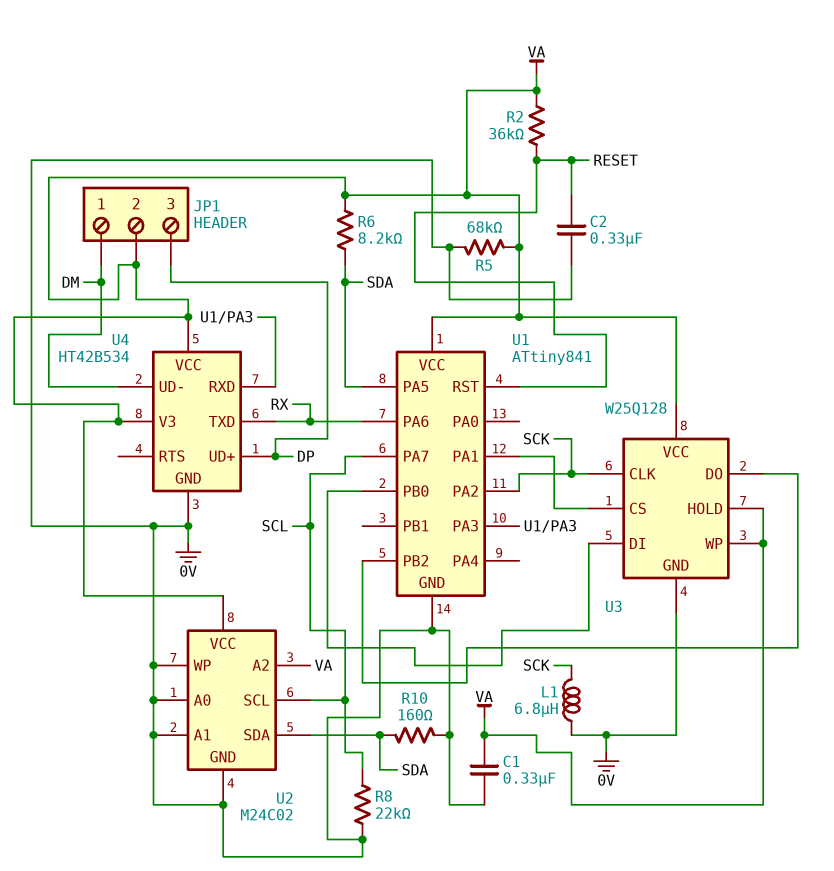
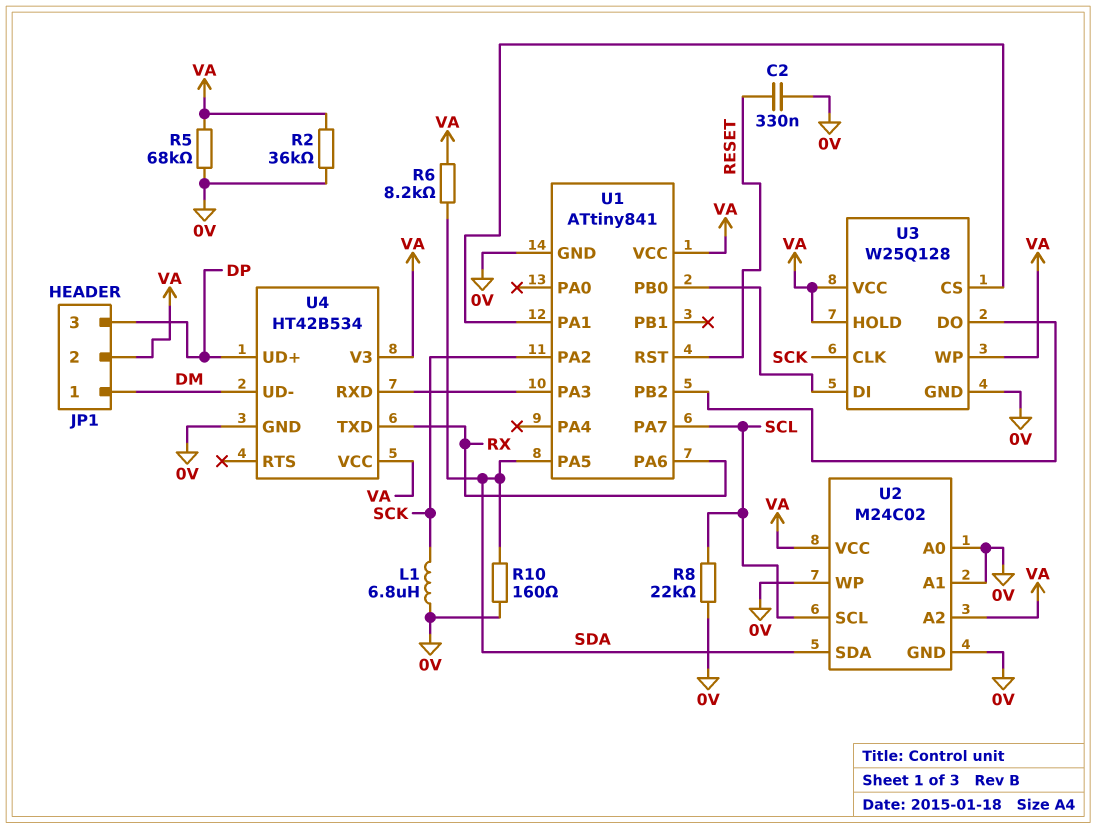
C1: 330nF (0V, VA) -> none
R2: 36k (RESET, VA) -> 36k (0V, VA)

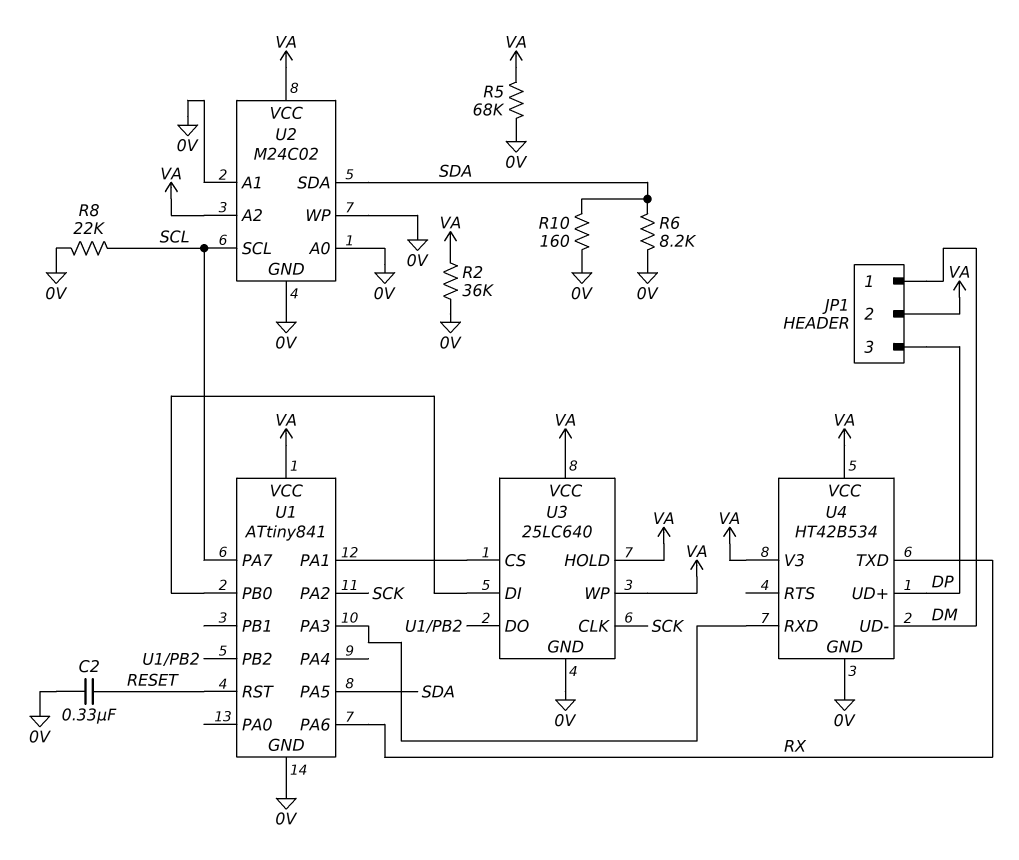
L1: 6.8uH (0V, SCK) -> none
R6: 8.2k (SDA, VA) -> 8.2k (0V, SDA)
U3: W25Q128 -> 25LC640

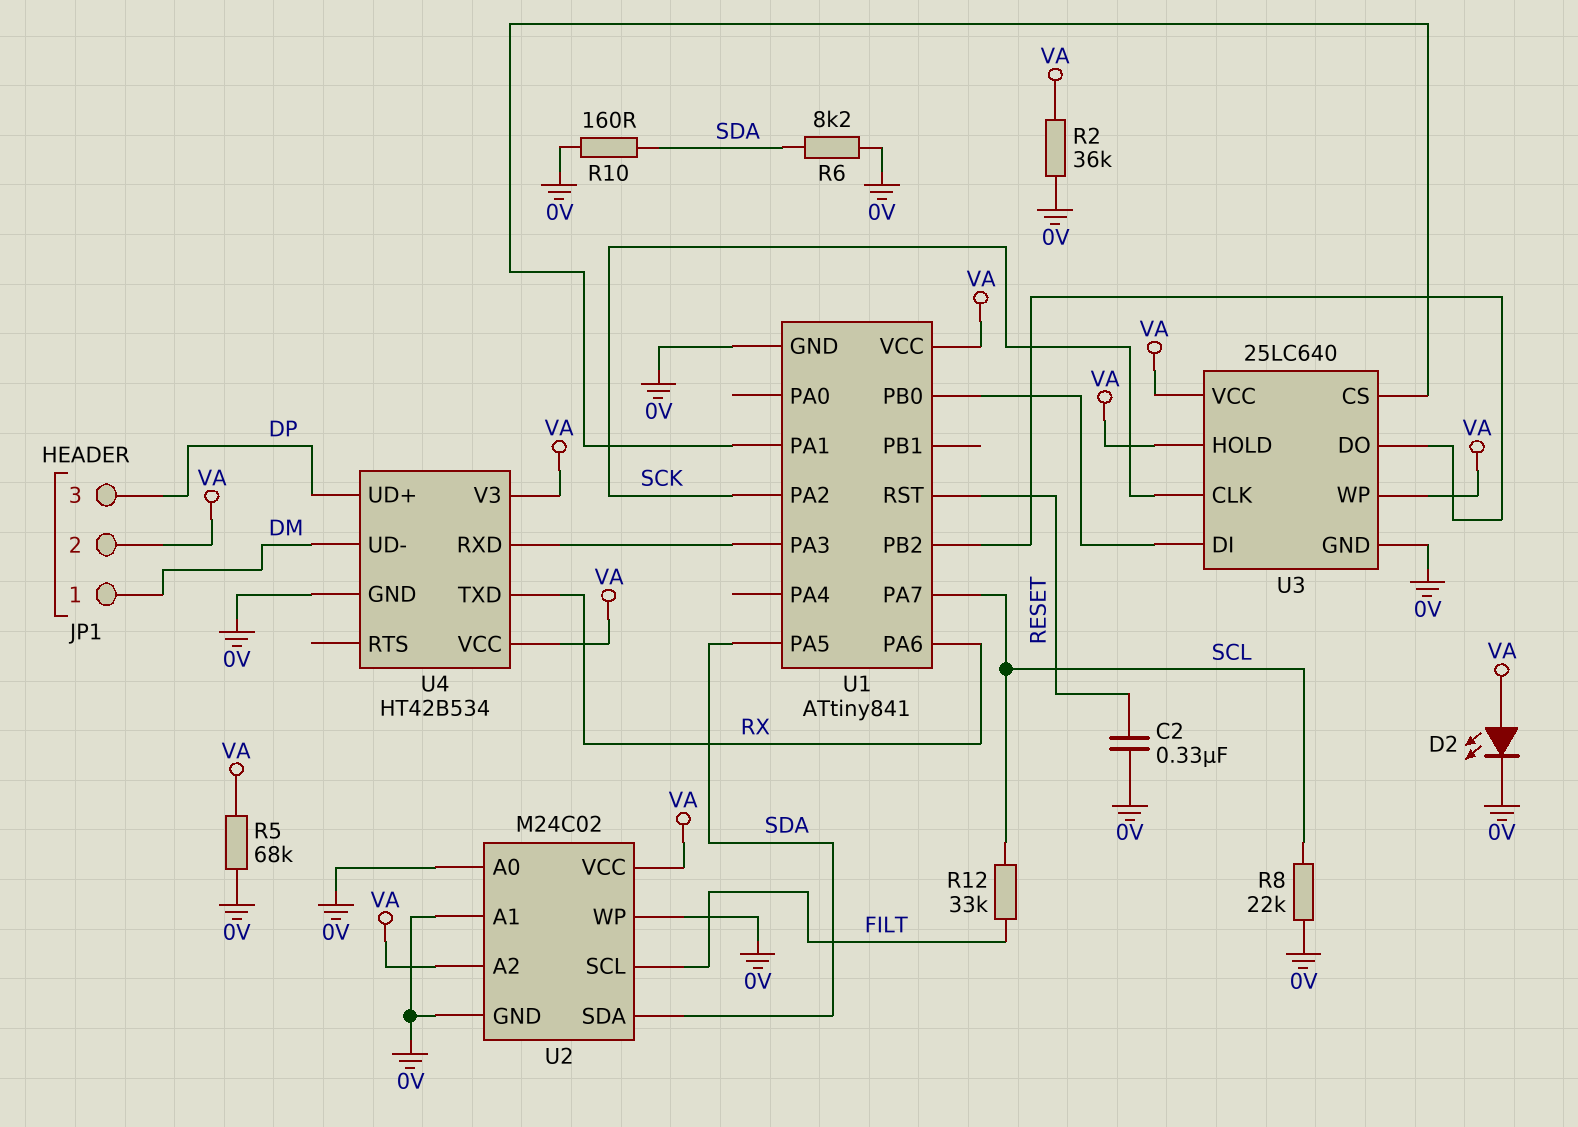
D2: none -> LED (A VA, K 0V)
R12: none -> 33k (FILT, SCL)
U2 pin SCL: SCL -> FILT

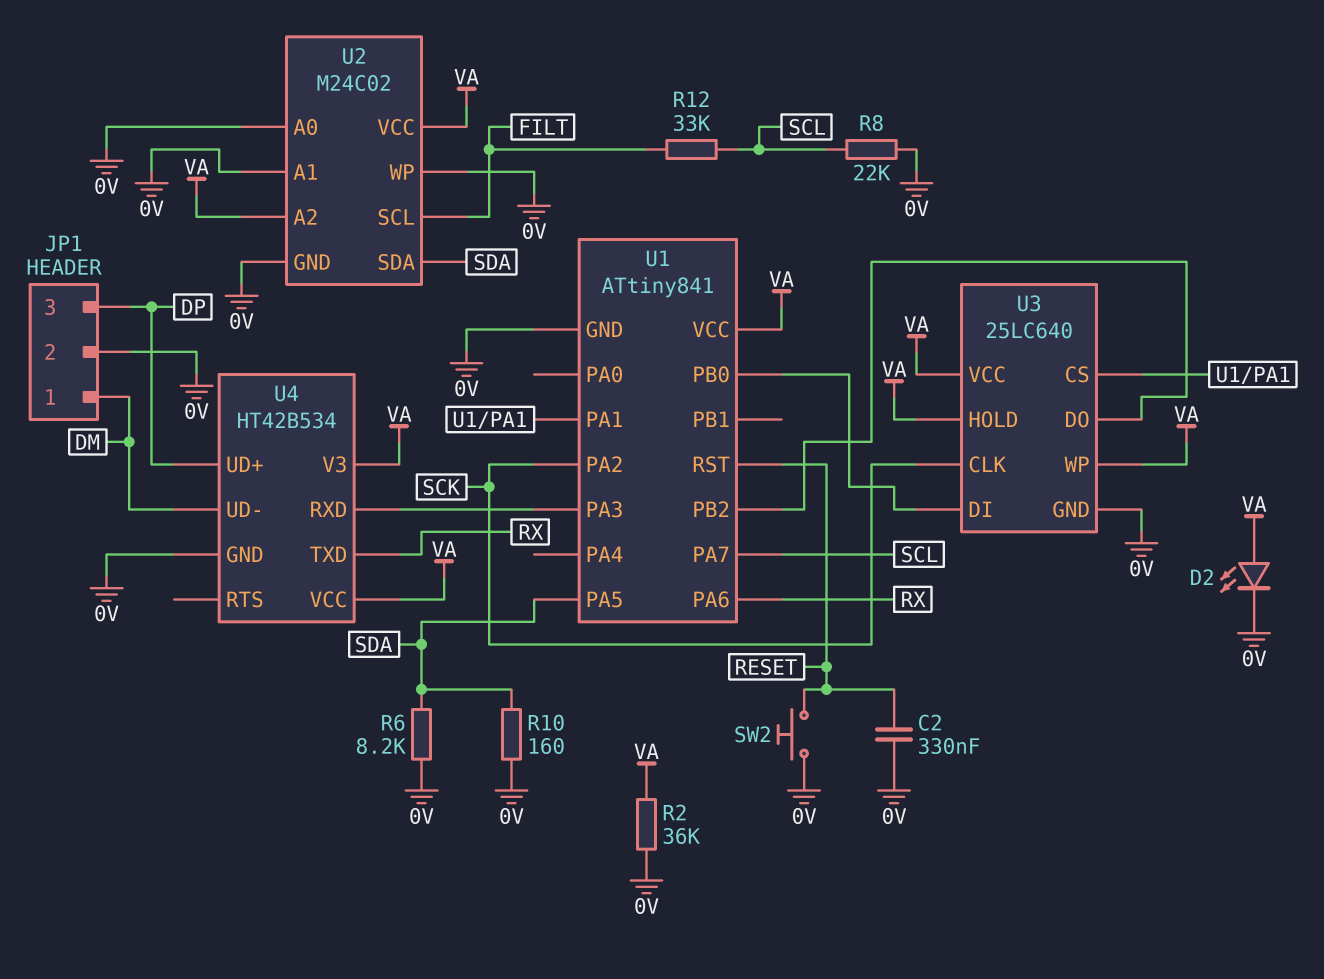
JP1 pin 2: VA -> 0V
R5: 68k (0V, VA) -> none
SW2: none -> button (0V, RESET)

